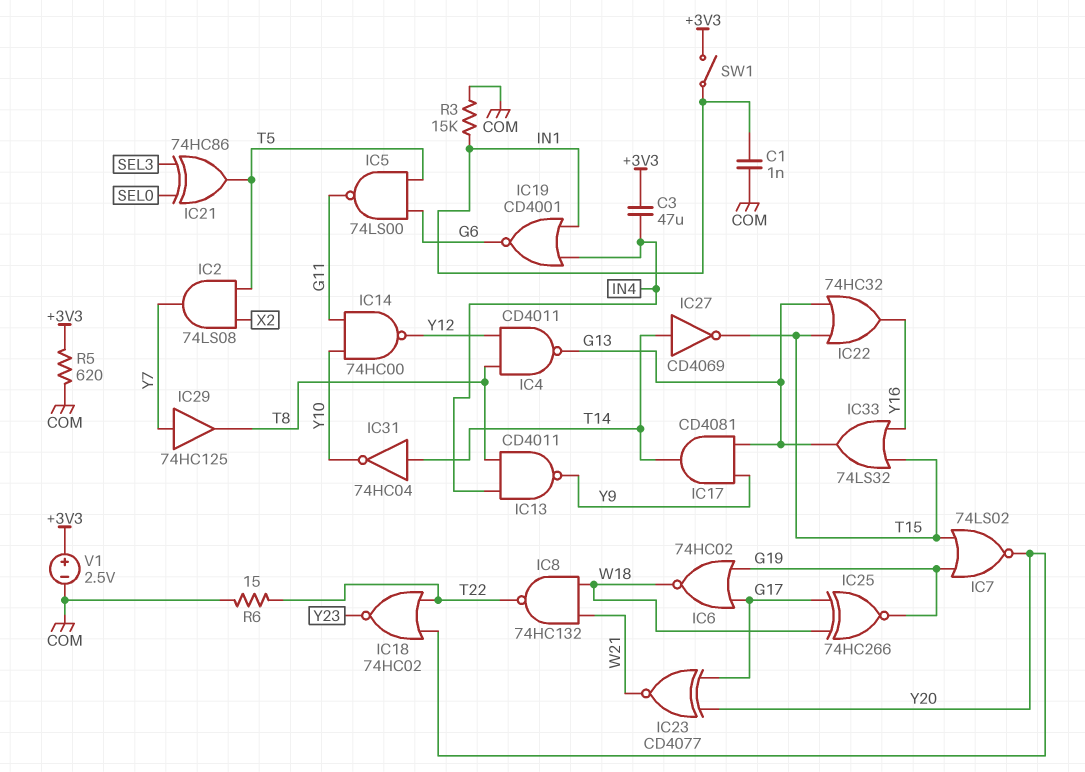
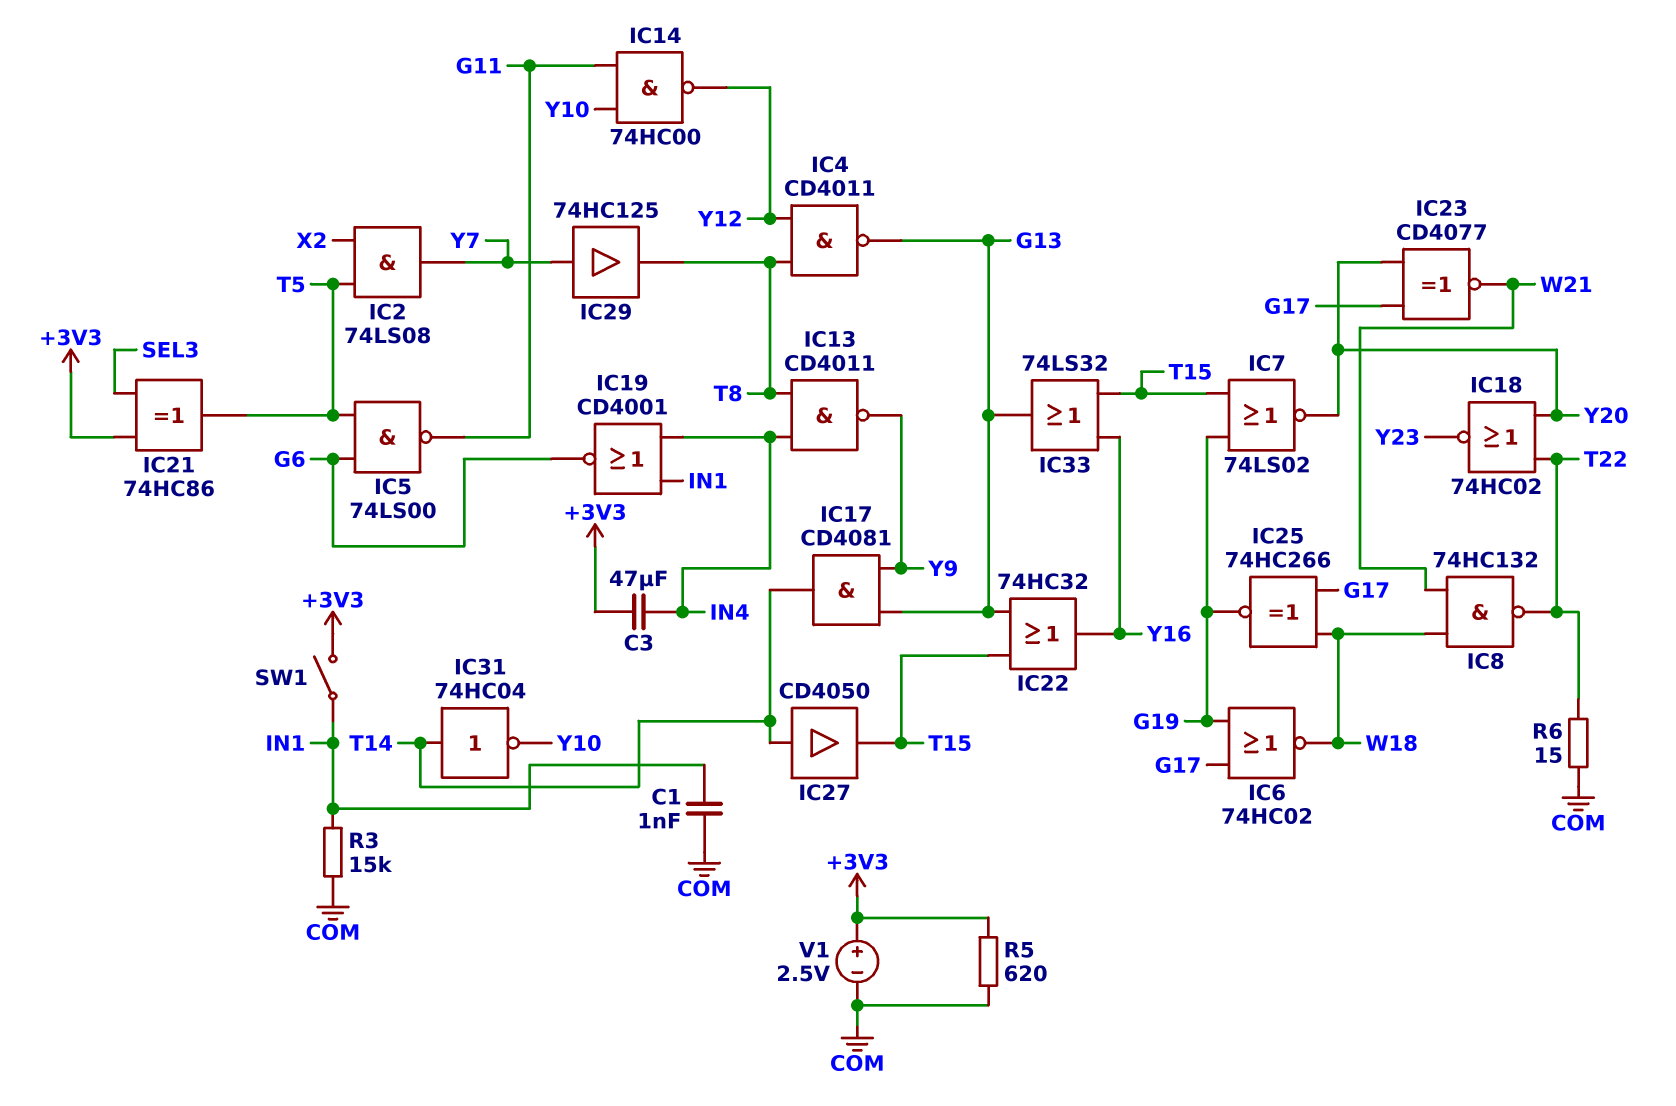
IC21: XOR 74HC86 (in SEL0, in SEL3, out T5) -> XOR 74HC86 (in +3V3, in SEL3, out T5)
IC27: NOT CD4069 (in T14, out T15) -> buffer CD4050 (in T14, out T15)

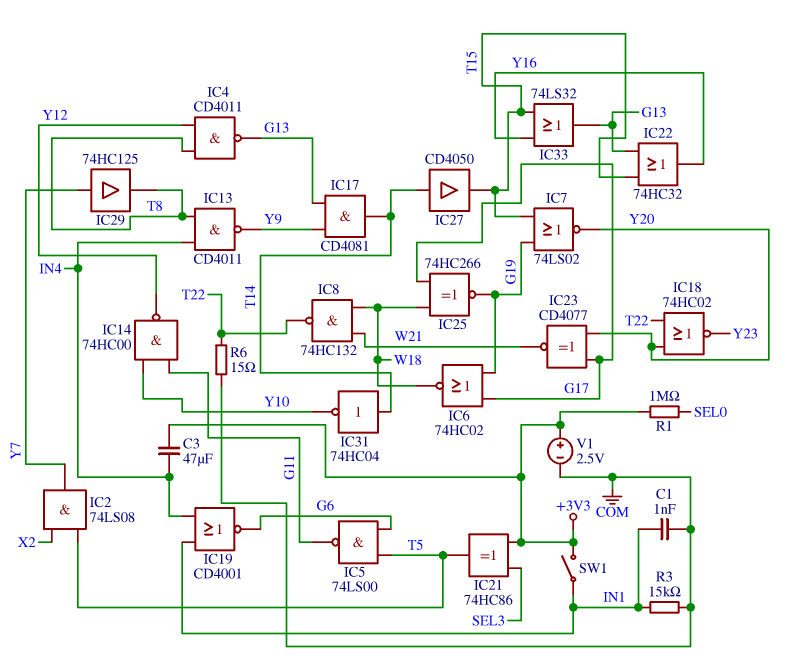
R1: none -> 1M (+3V3, SEL0)
R5: 620 (+3V3, COM) -> none

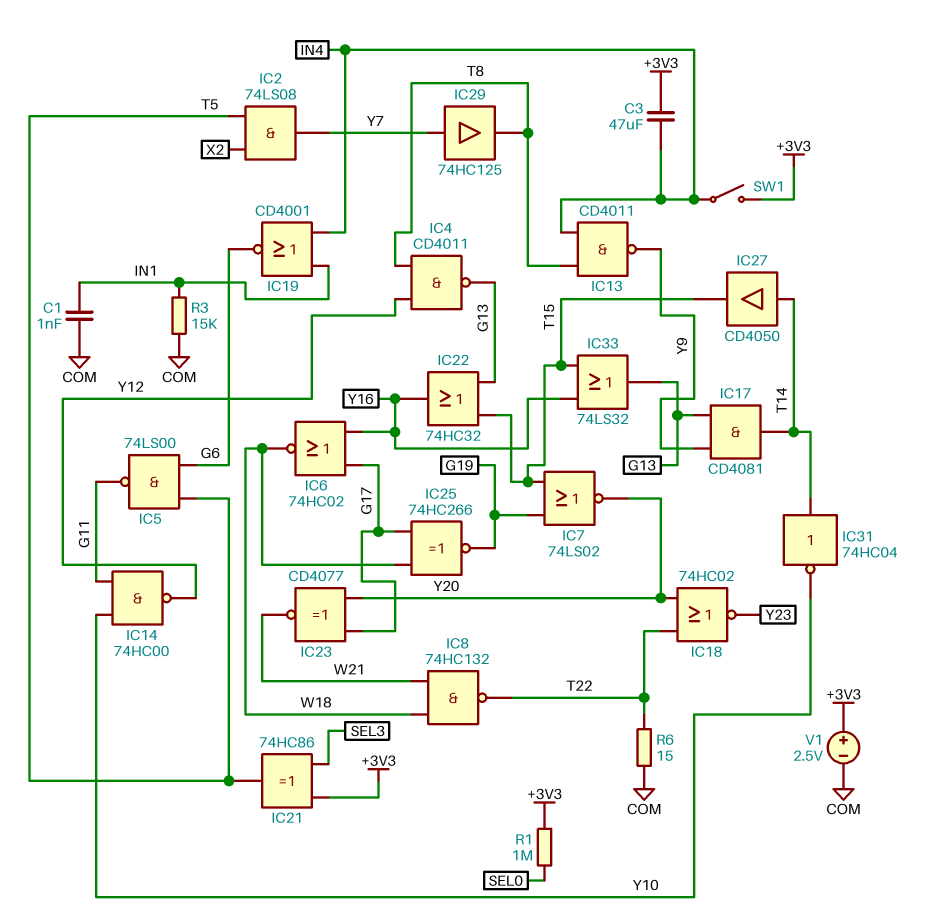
IC6: NOR 74HC02 (in G17, in G19, out W18) -> NOR 74HC02 (in G17, in Y16, out W18)
SW1: switch (+3V3, IN1) -> switch (+3V3, IN4)

